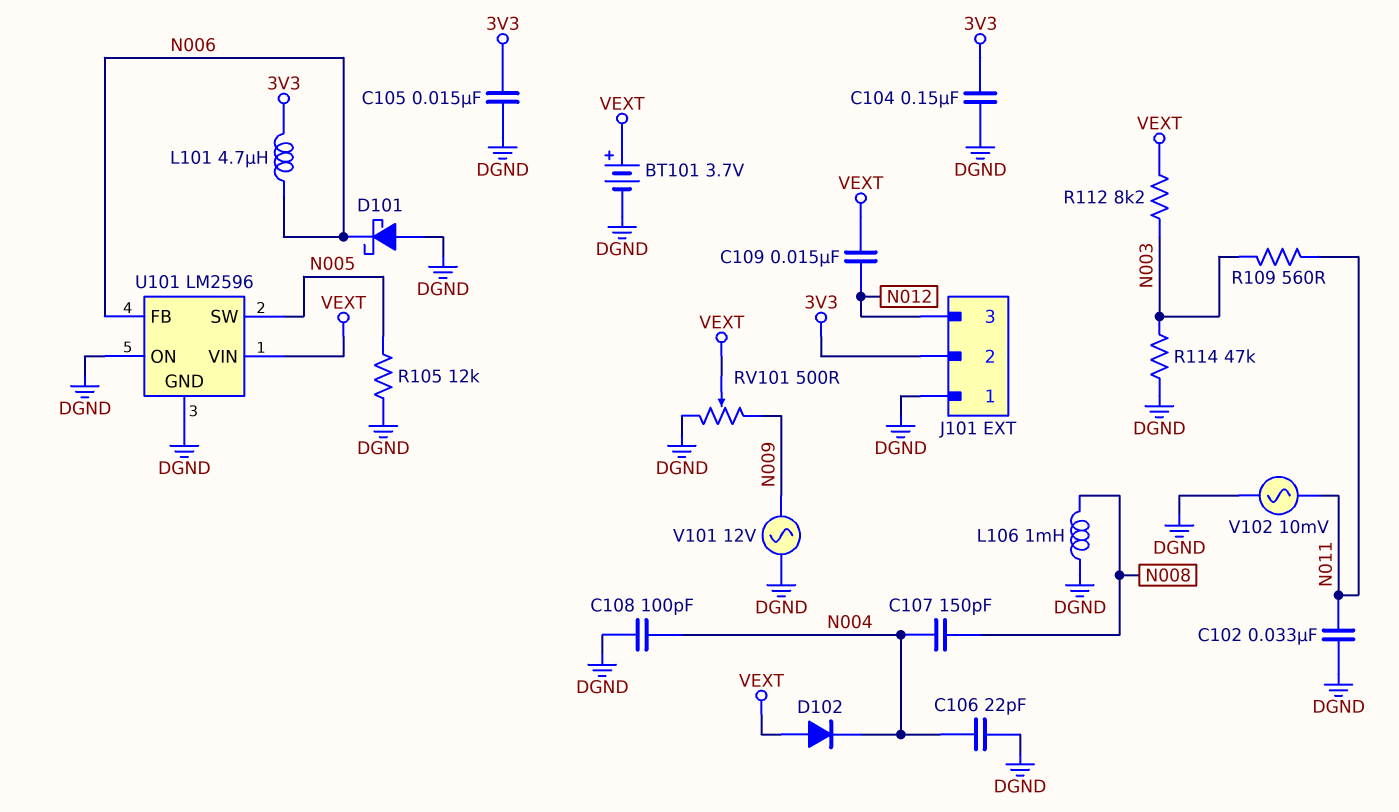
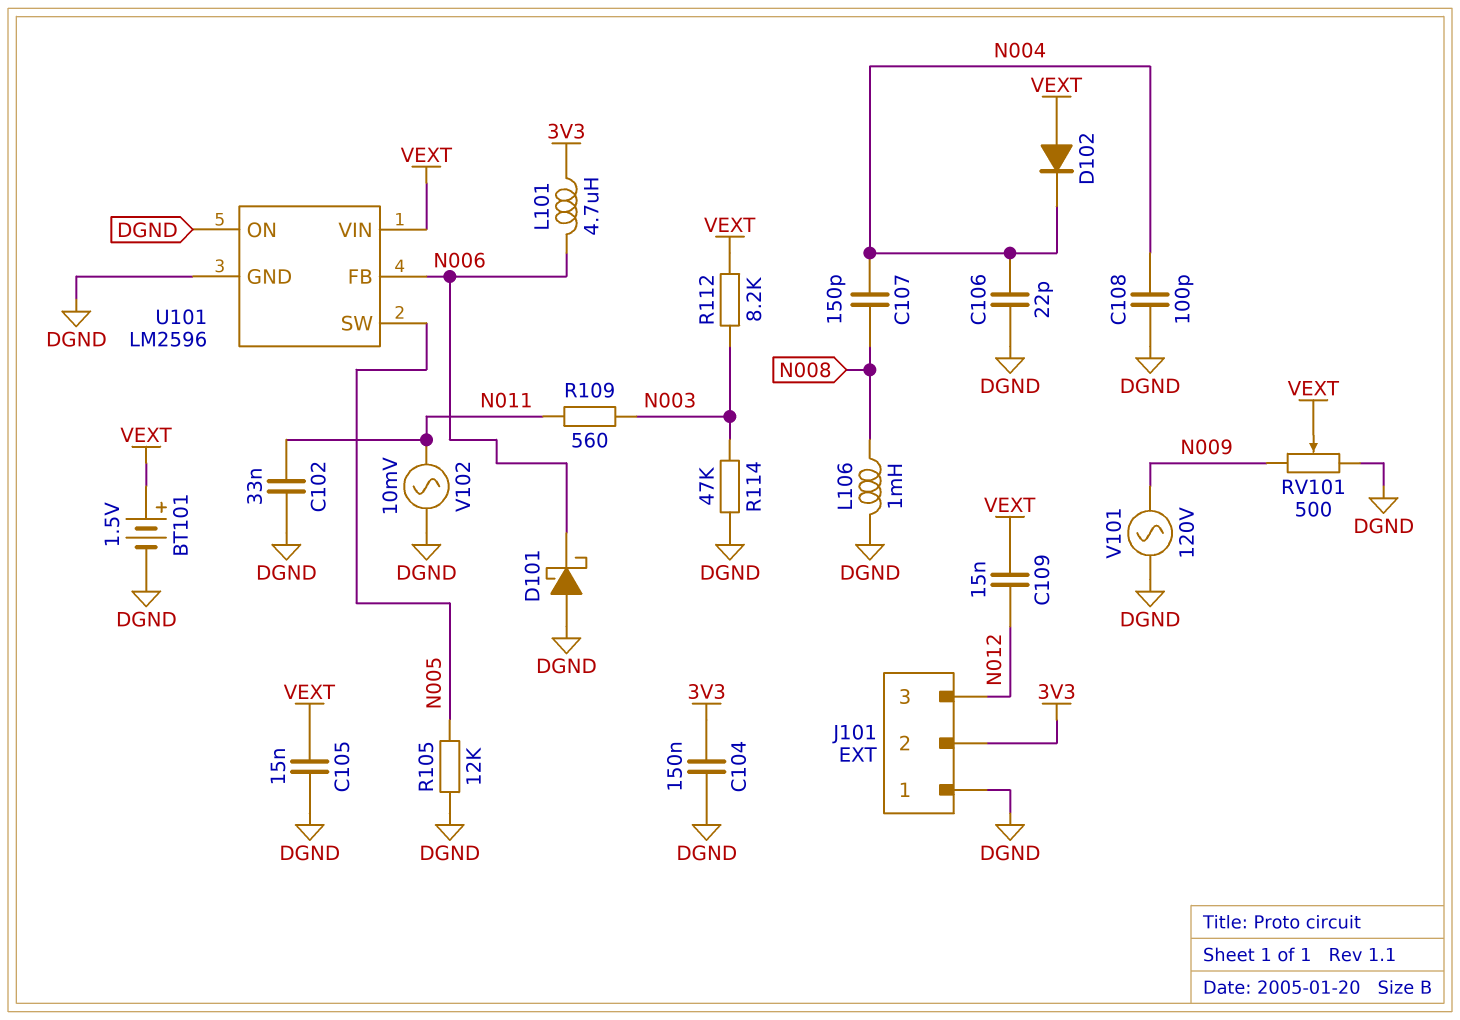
BT101: 3.7V (plus VEXT, minus DGND) -> 1.5V (plus VEXT, minus DGND)
C105: 15nF (3V3, DGND) -> 15nF (DGND, VEXT)
V101: AC 12V (DGND, N009) -> AC 120V (DGND, N009)

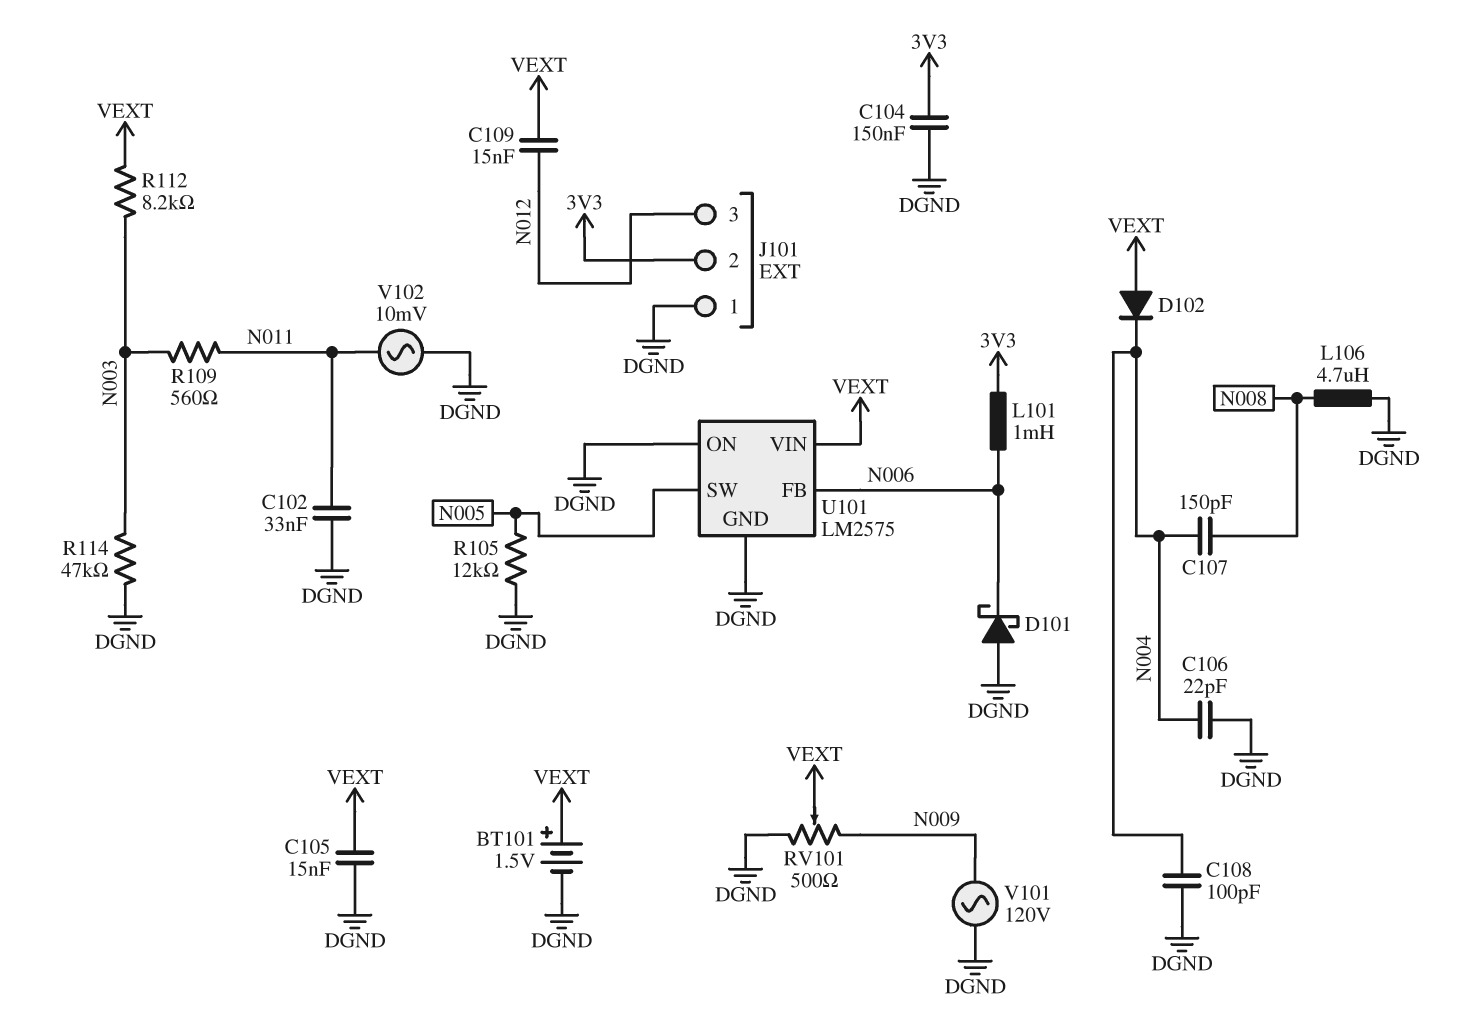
L101: 4.7uH (3V3, N006) -> 1mH (3V3, N006)
L106: 1mH (DGND, N008) -> 4.7uH (DGND, N008)
U101: LM2596 -> LM2575

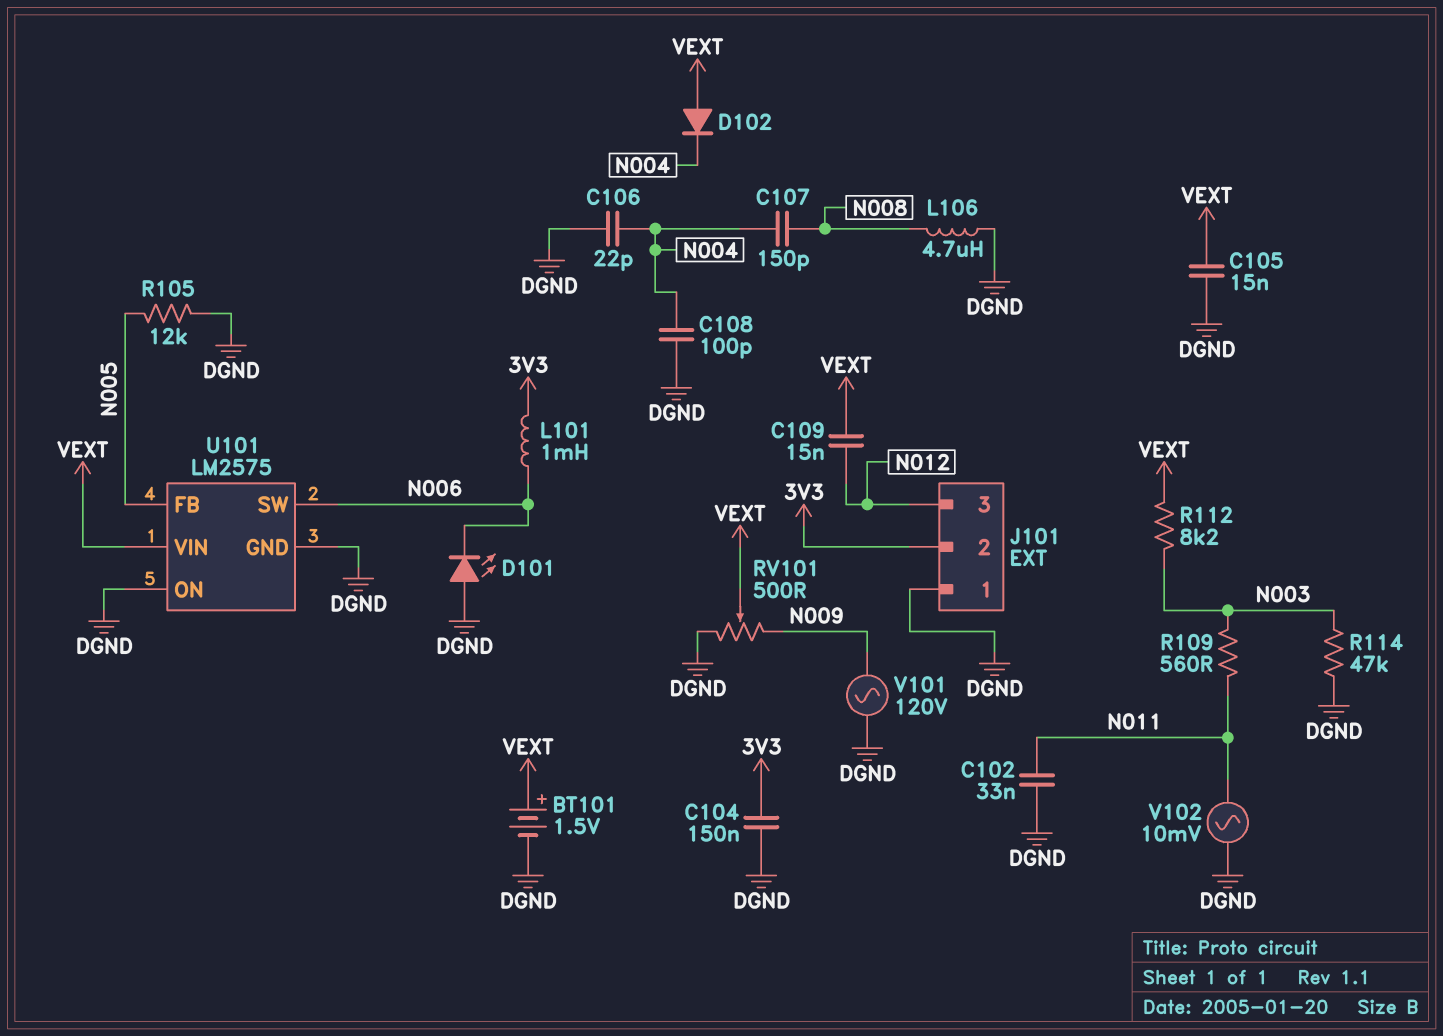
D101: schottky (A DGND, K N006) -> LED (A DGND, K N006)
U101 pin FB: N006 -> N005
U101 pin SW: N005 -> N006

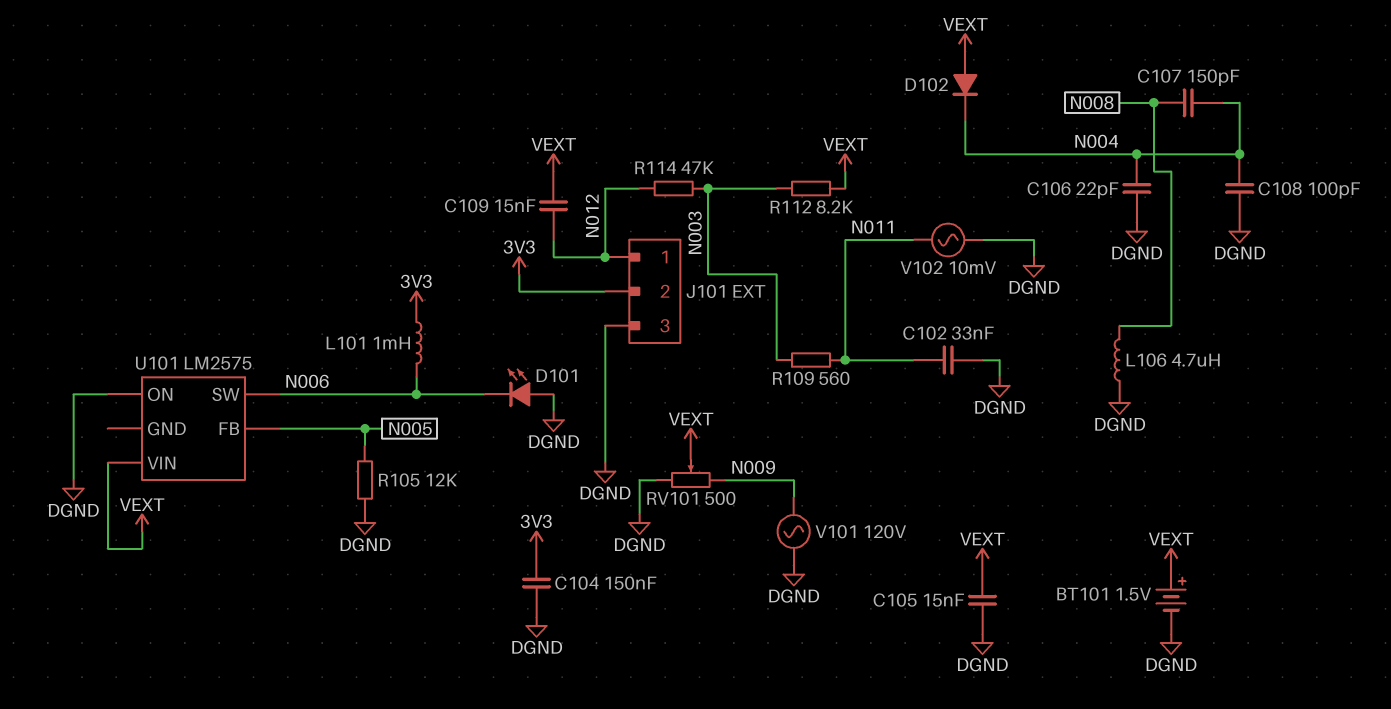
J101 pin 1: DGND -> N012
J101 pin 3: N012 -> DGND
R114: 47k (DGND, N003) -> 47k (N003, N012)
U101 pin GND: DGND -> none

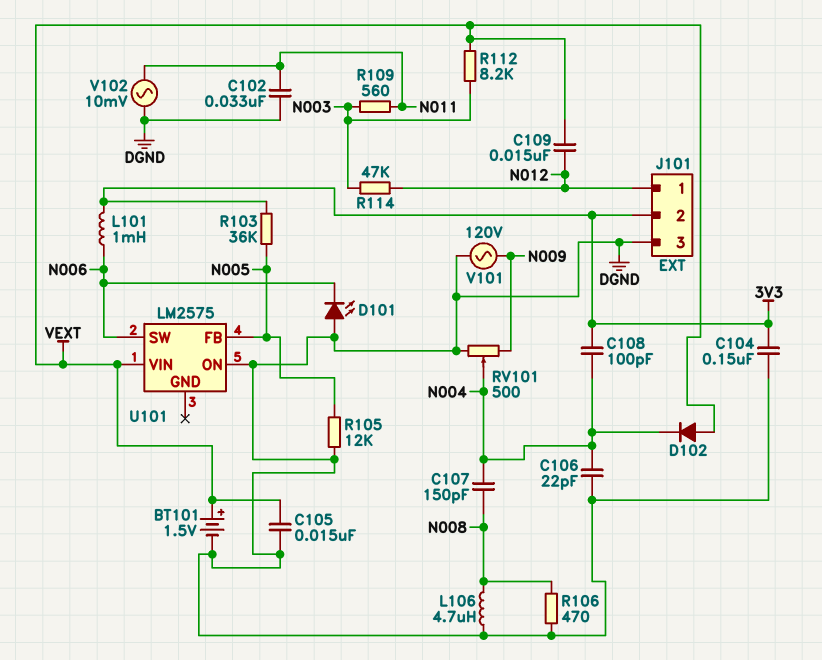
C108: 100pF (DGND, N004) -> 100pF (3V3, N004)
R103: none -> 36k (3V3, N005)
R106: none -> 470 (DGND, N008)
RV101: 500 (DGND, N009, wiper VEXT) -> 500 (DGND, N009, wiper N004)

